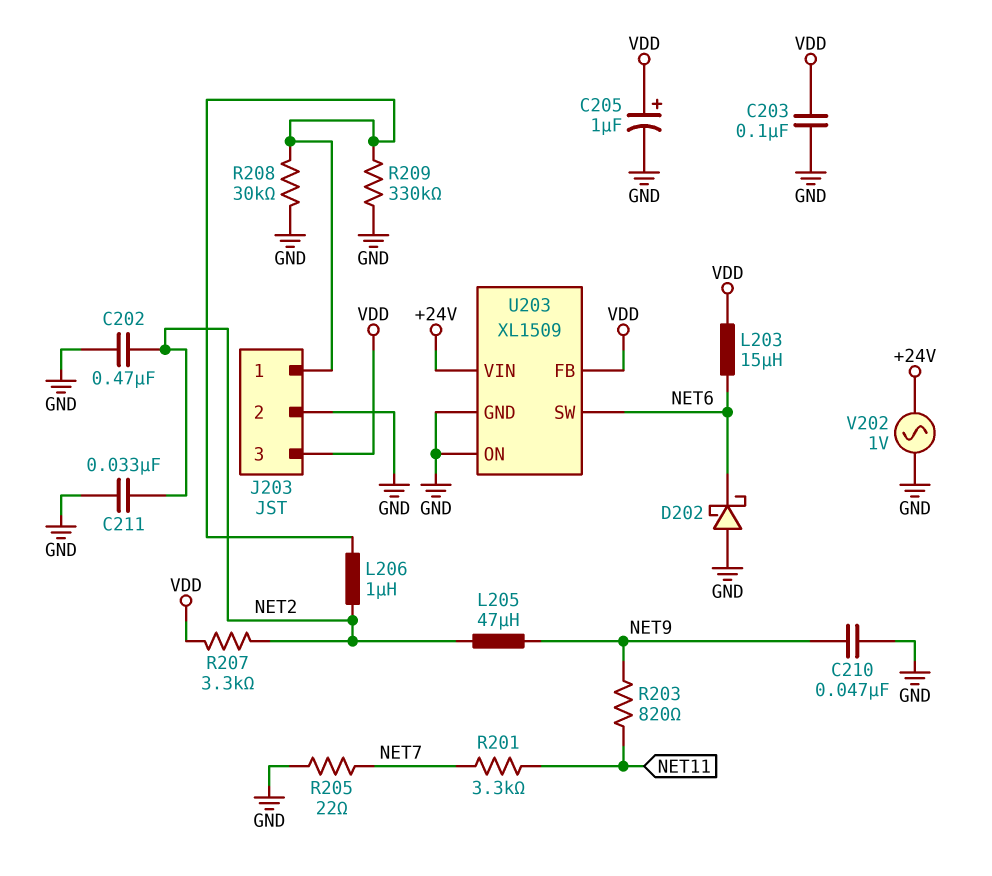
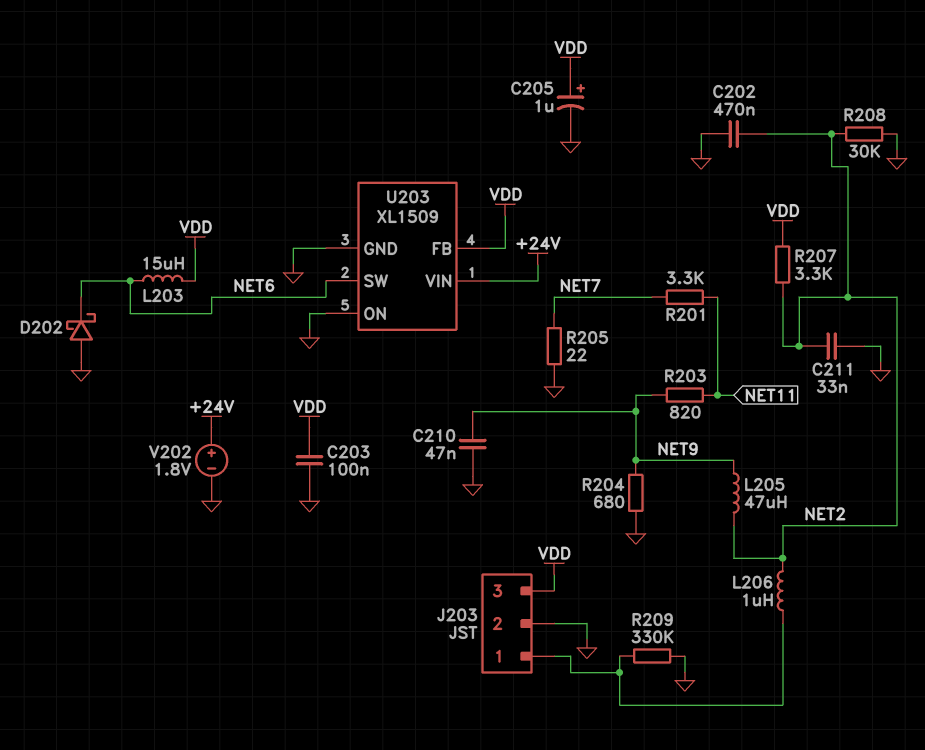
R204: none -> 680 (GND, NET9)
R208: 30k (GND, J203/1) -> 30k (GND, NET2)
V202: AC 1V (+24V, GND) -> 1.8V (plus +24V, minus GND)

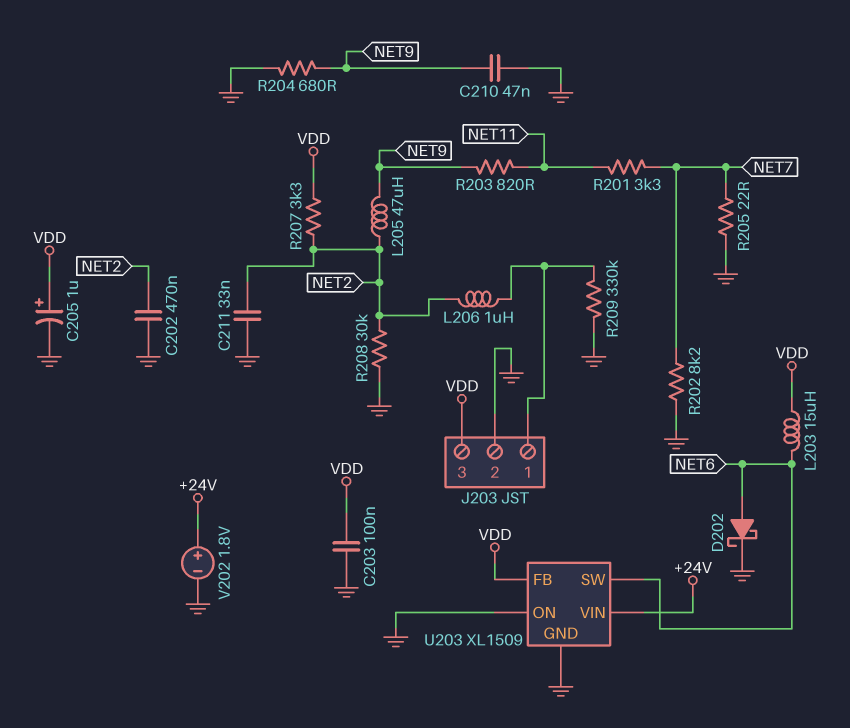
D202: schottky (A GND, K NET6) -> schottky (A NET6, K GND)
R202: none -> 8.2k (GND, NET7)

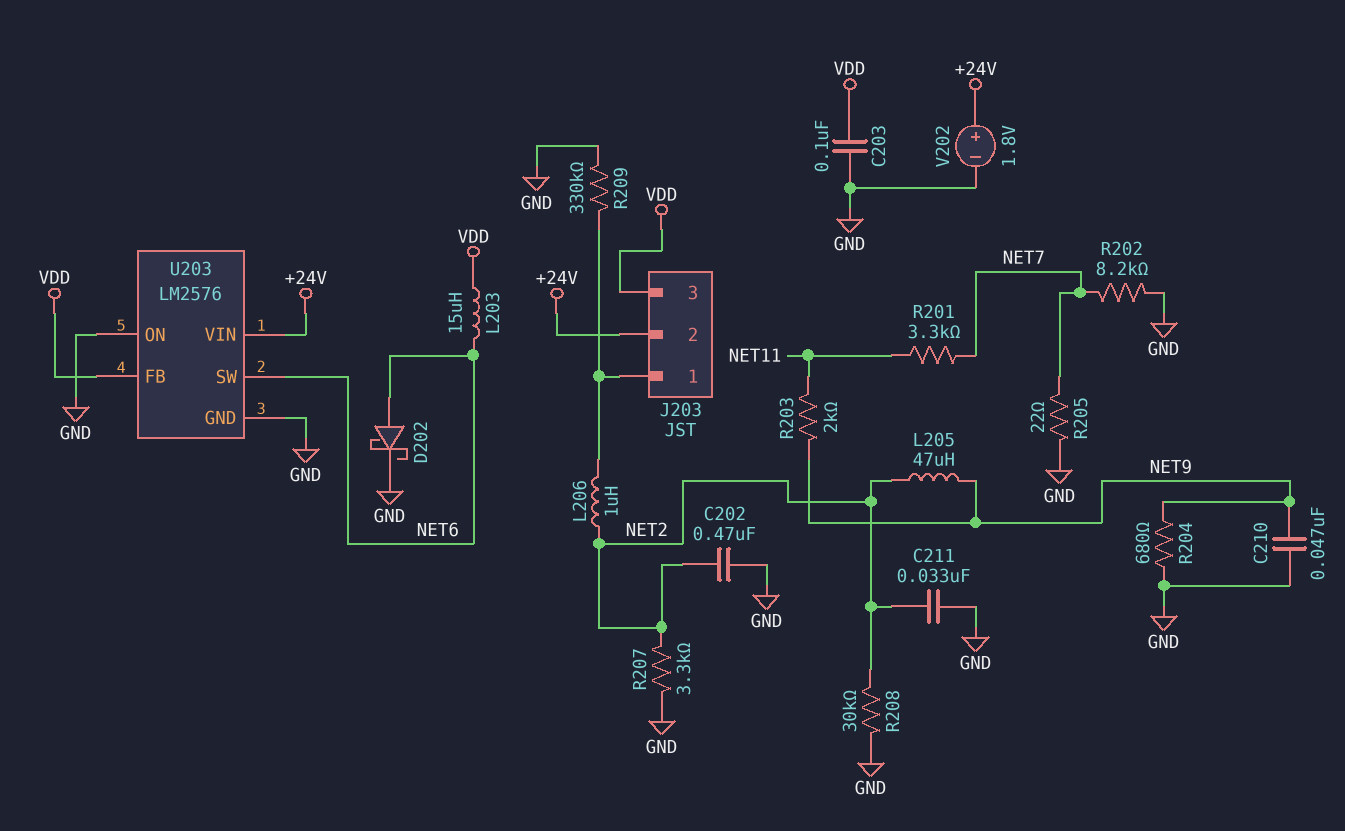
C205: 1uF (plus VDD, minus GND) -> none
J203 pin 2: GND -> +24V
R203: 820 (NET9, NET11) -> 2k (NET9, NET11)
R207: 3.3k (NET2, VDD) -> 3.3k (GND, NET2)
U203: XL1509 -> LM2576

